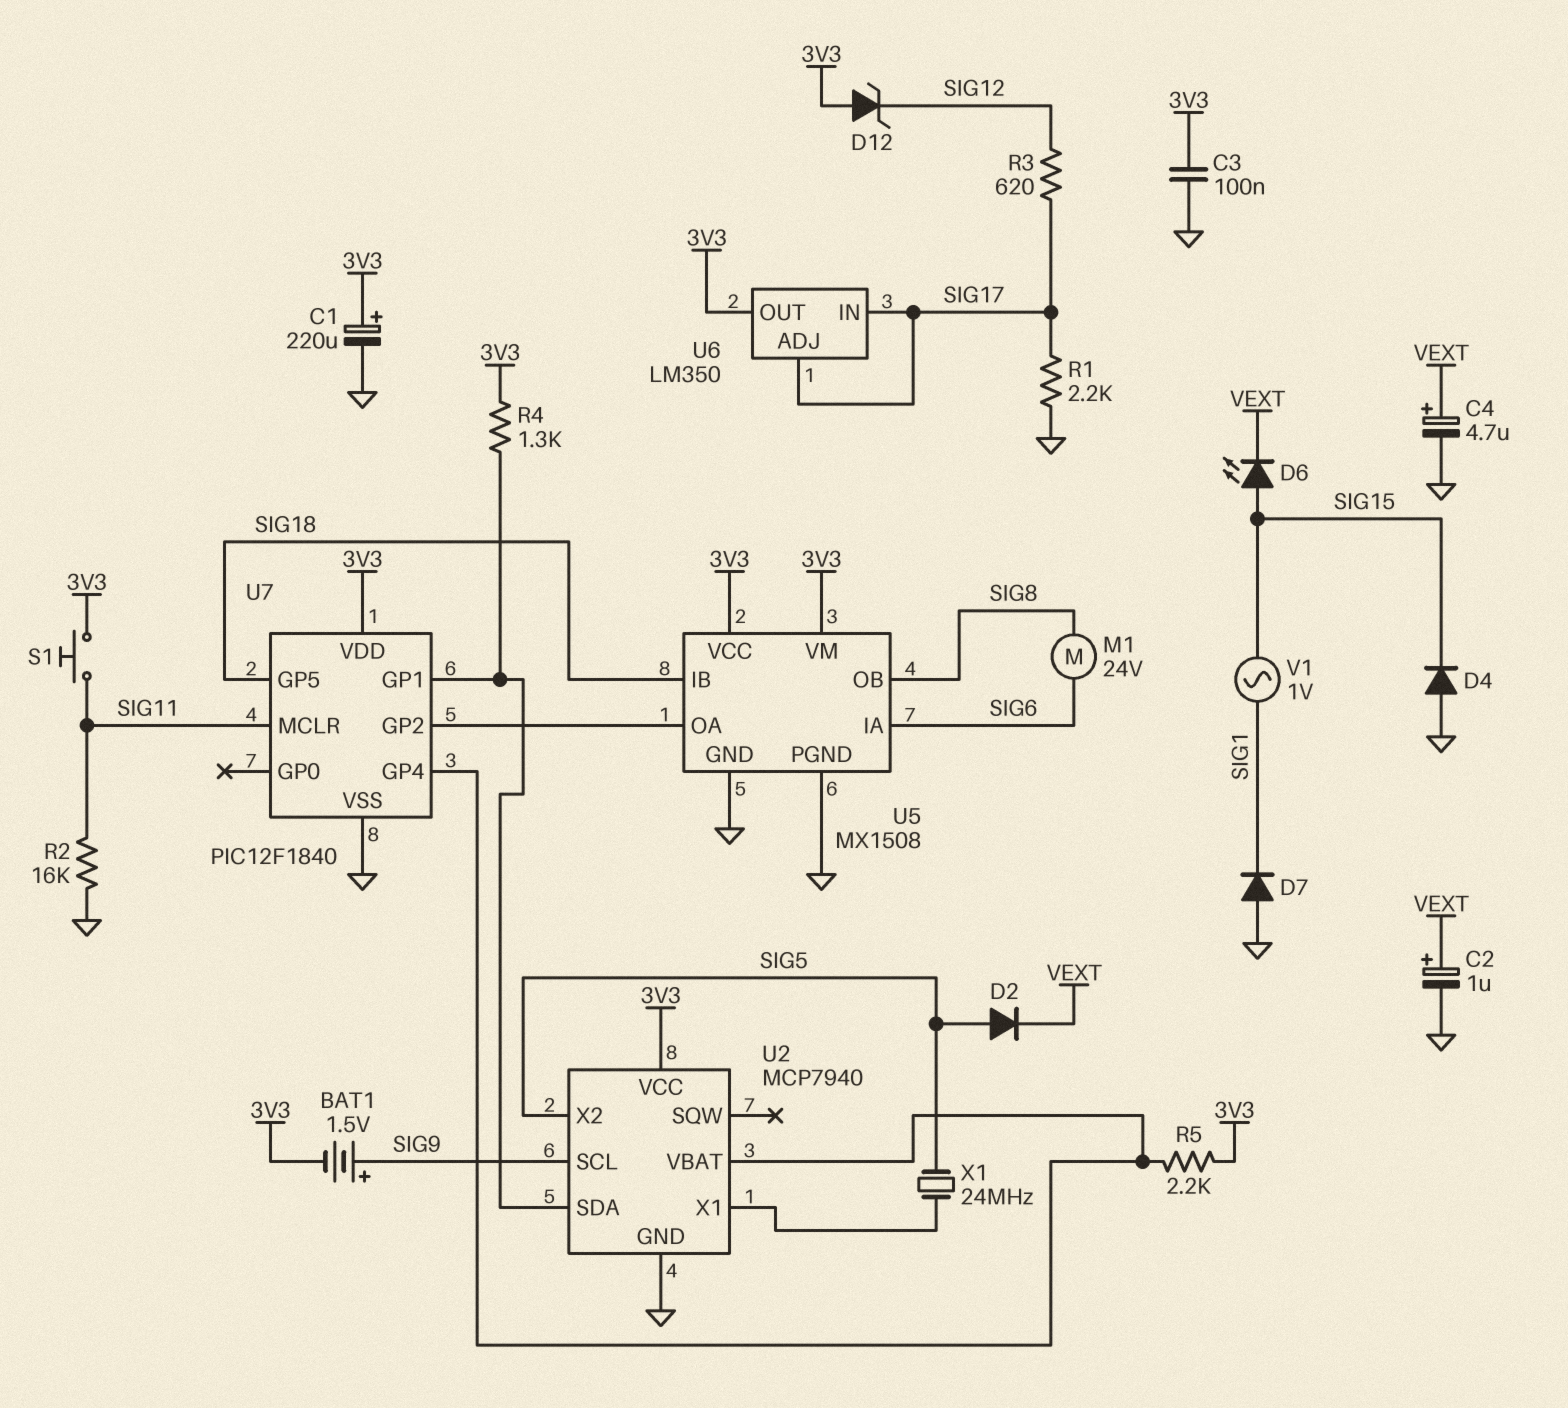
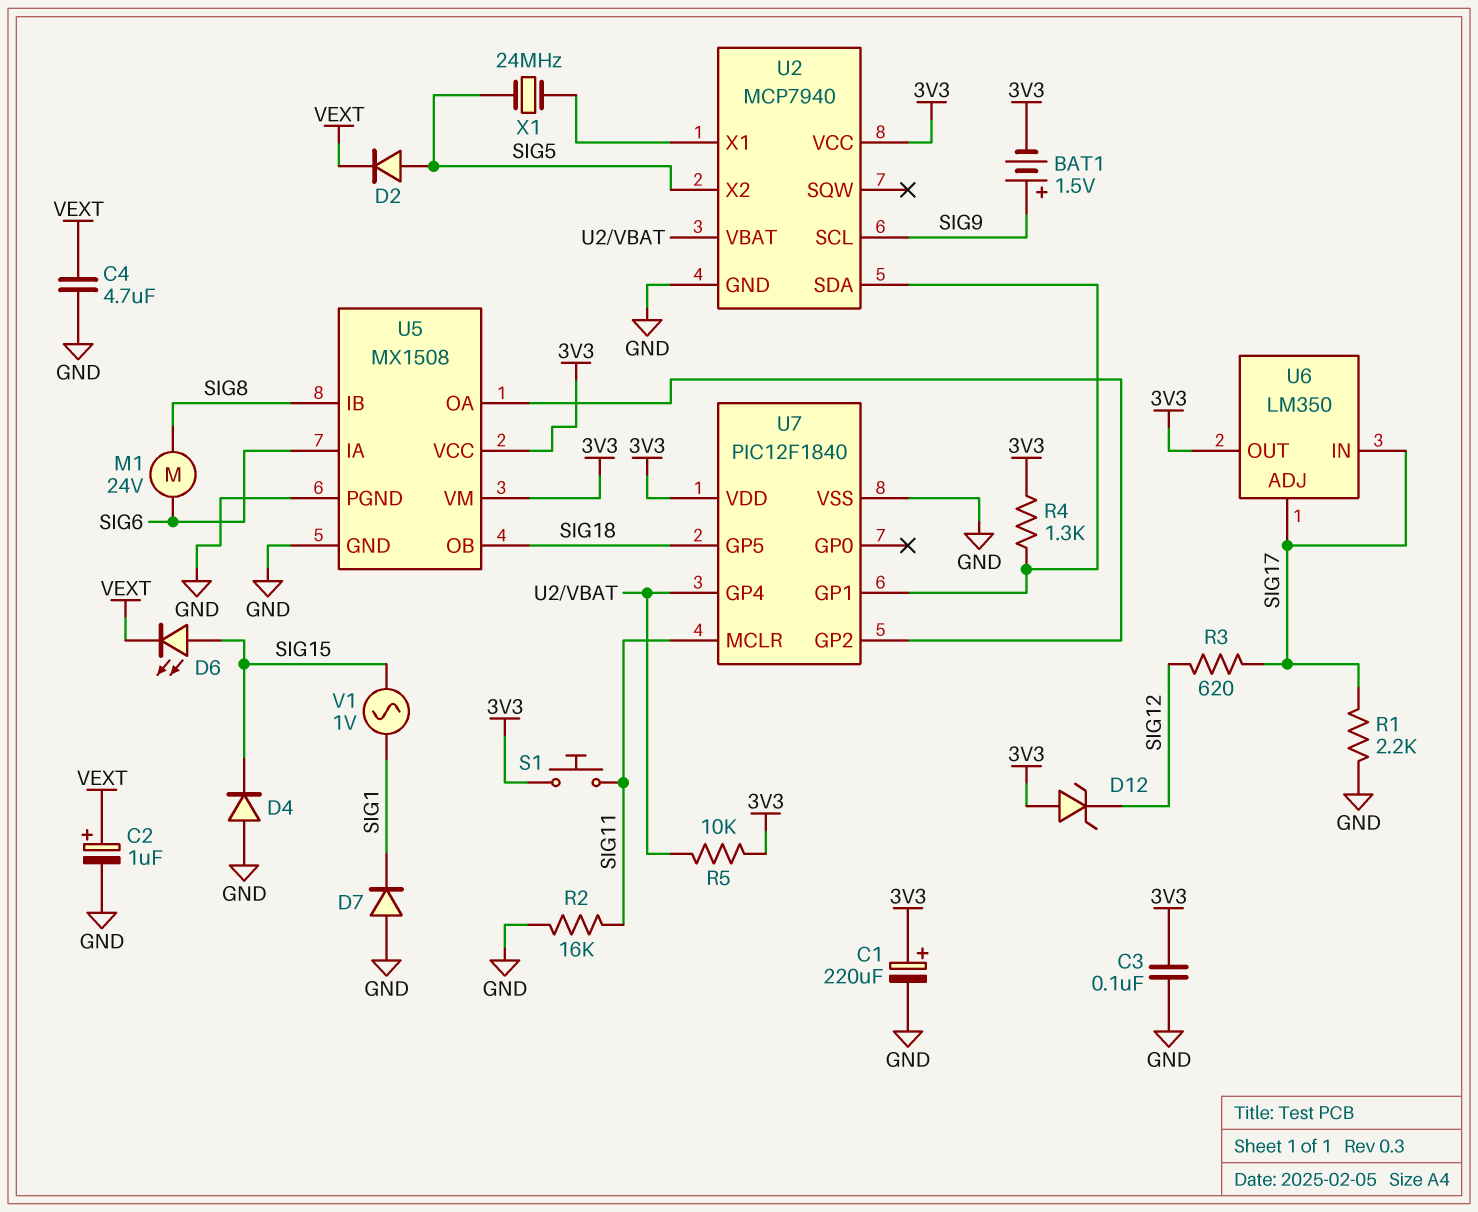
C4: 4.7uF (plus VEXT, minus GND) -> 4.7uF (GND, VEXT)
R5: 2.2k (3V3, U2/VBAT) -> 10k (3V3, U2/VBAT)
U5 pin IB: SIG18 -> SIG8
U5 pin OB: SIG8 -> SIG18

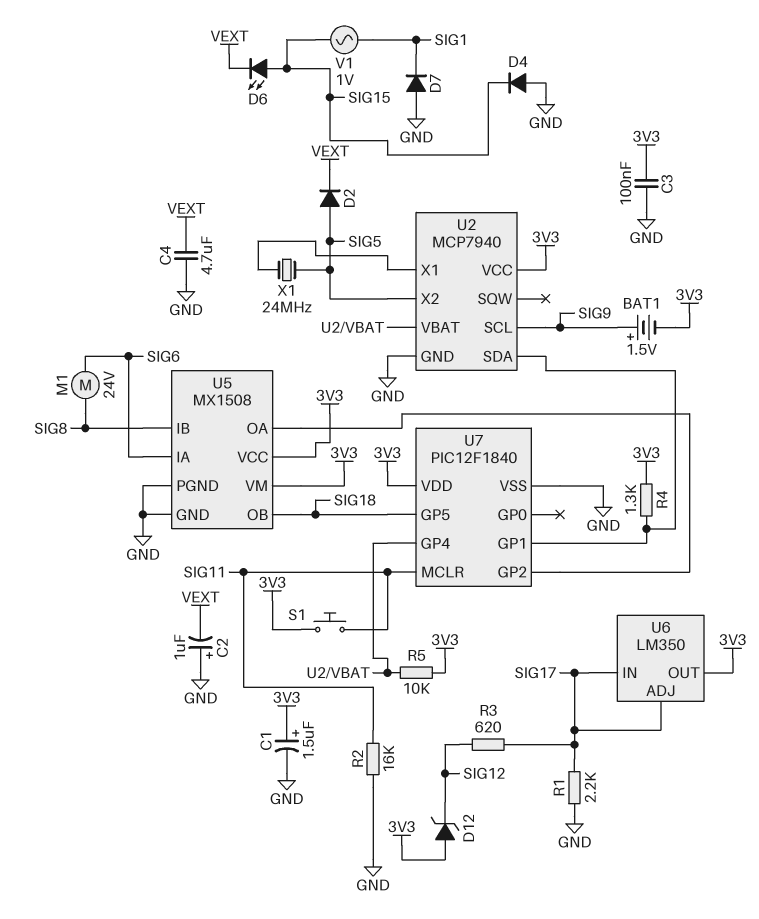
C1: 220uF (plus 3V3, minus GND) -> 1.5uF (plus 3V3, minus GND)
C2: 1uF (plus VEXT, minus GND) -> 1uF (plus GND, minus VEXT)

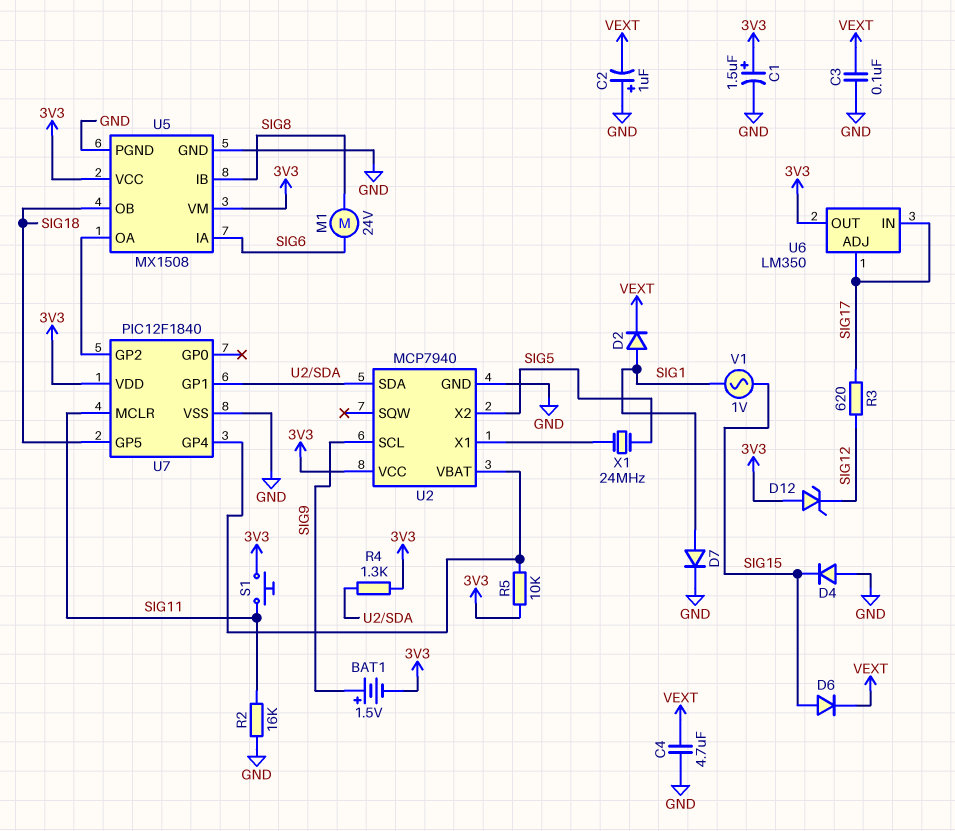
C3: 100nF (3V3, GND) -> 100nF (GND, VEXT)
D2: diode (A SIG5, K VEXT) -> diode (A SIG1, K VEXT)
D6: LED (A SIG15, K VEXT) -> diode (A SIG15, K VEXT)
D7: diode (A GND, K SIG1) -> diode (A SIG1, K GND)
R1: 2.2k (GND, SIG17) -> none

